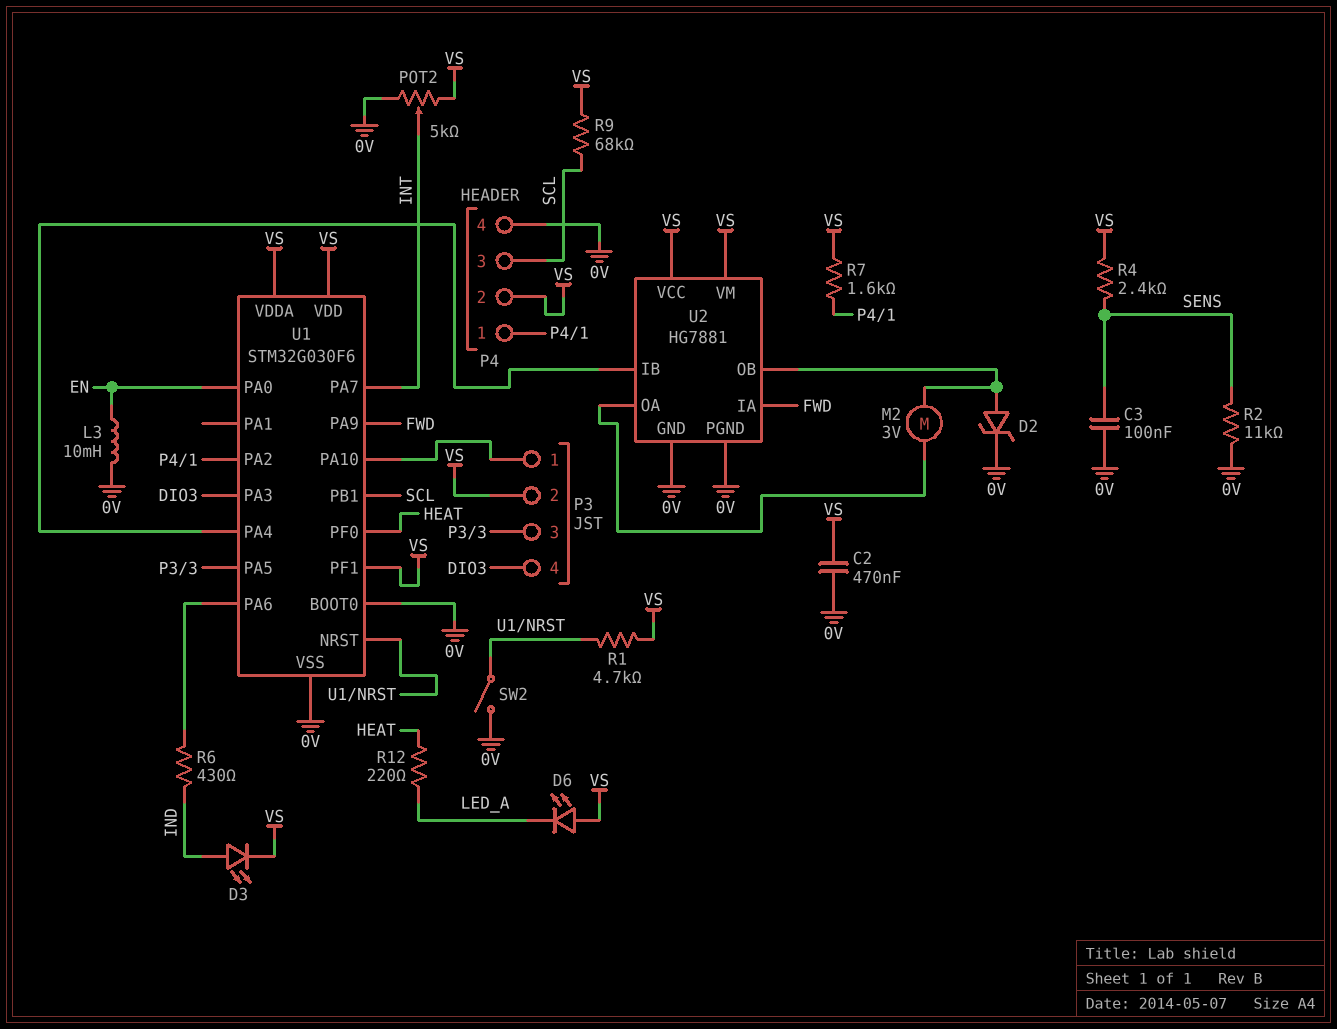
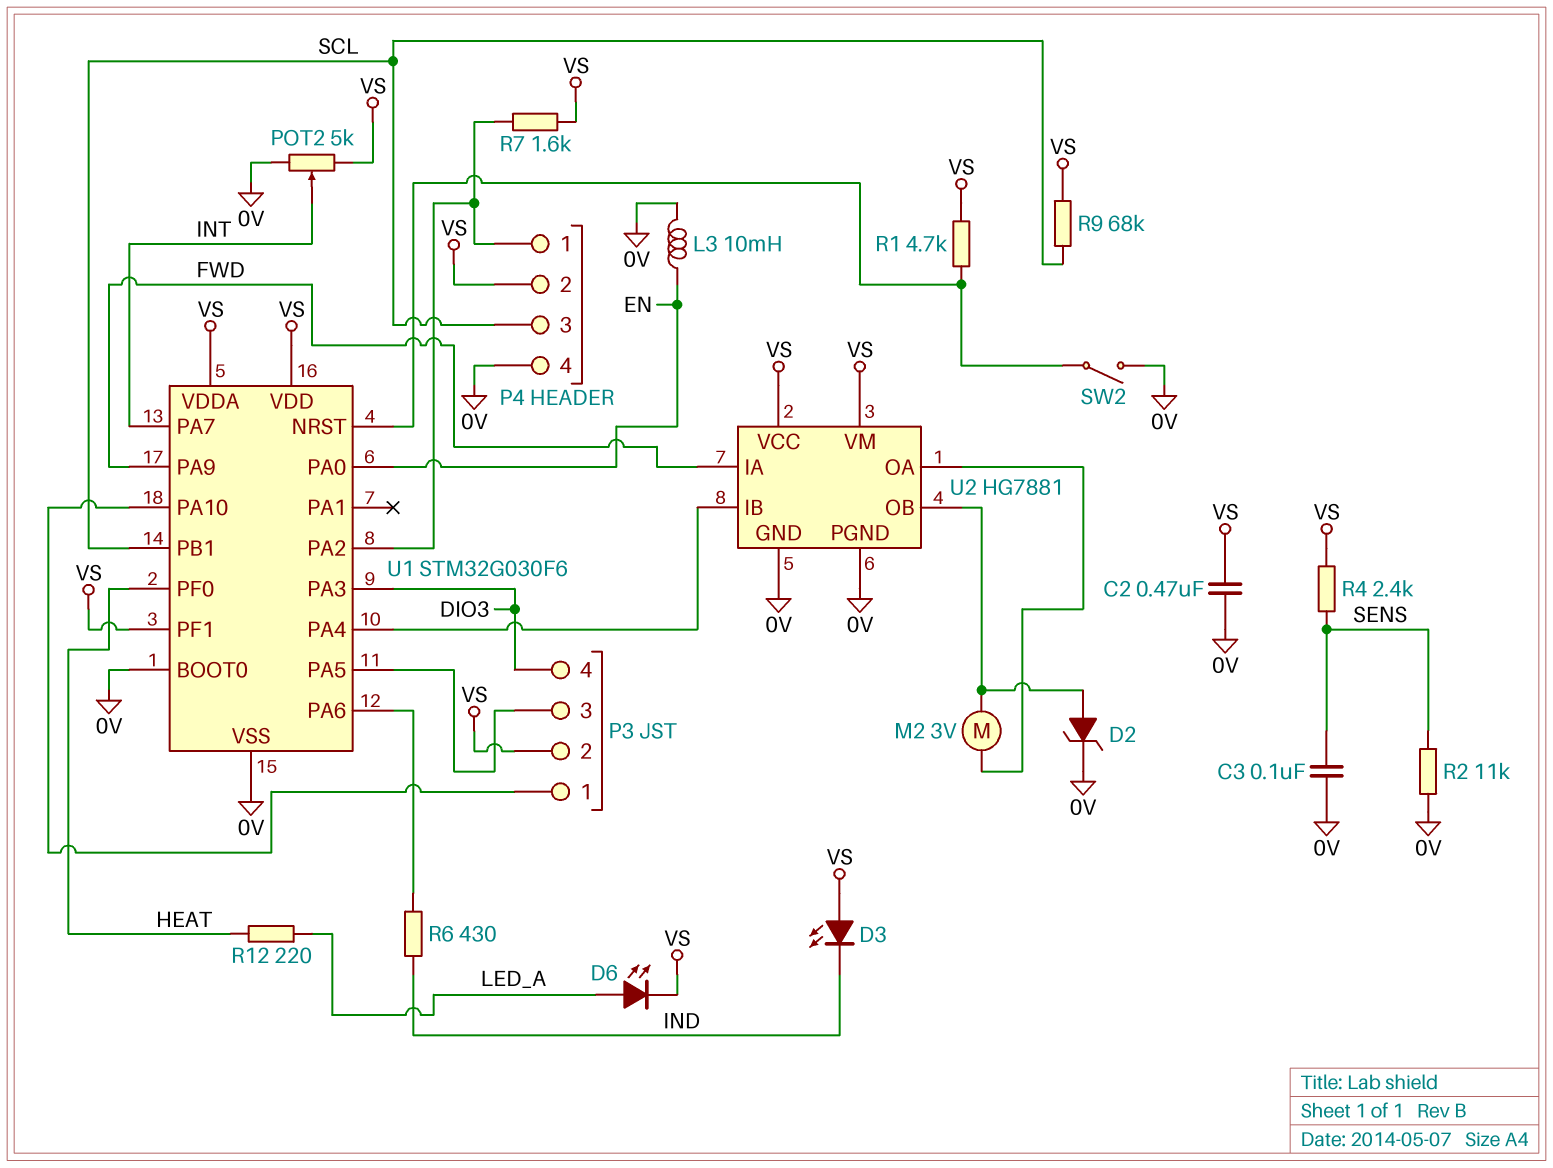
D3: LED (A IND, K VS) -> LED (A VS, K IND)
D6: LED (A VS, K LED_A) -> LED (A LED_A, K VS)

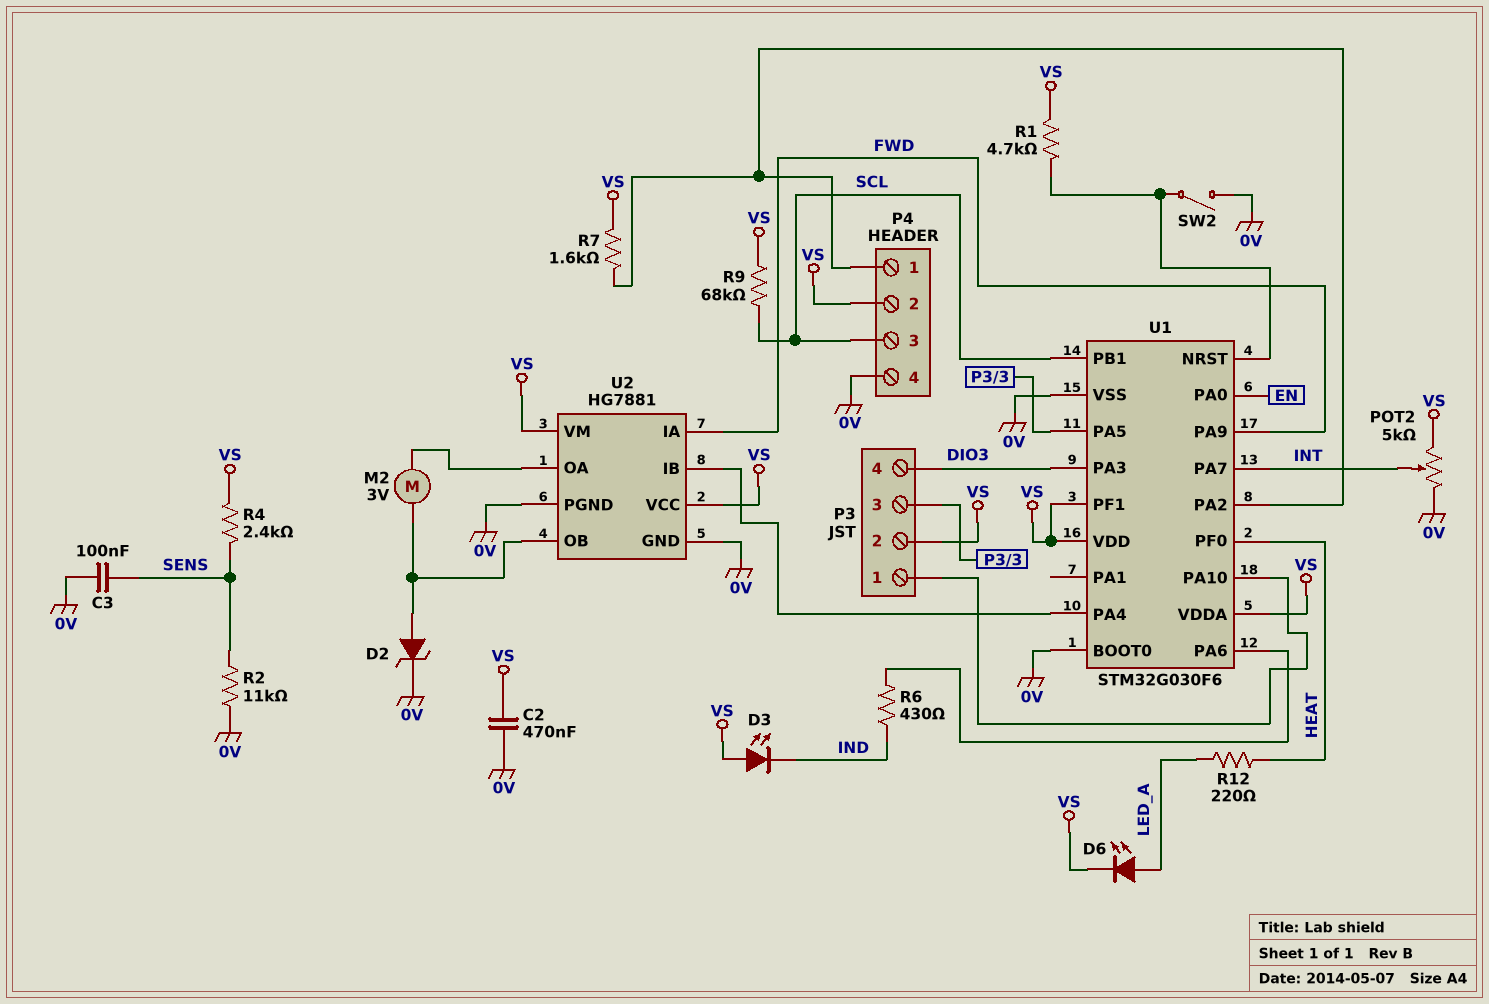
L3: 10mH (0V, EN) -> none

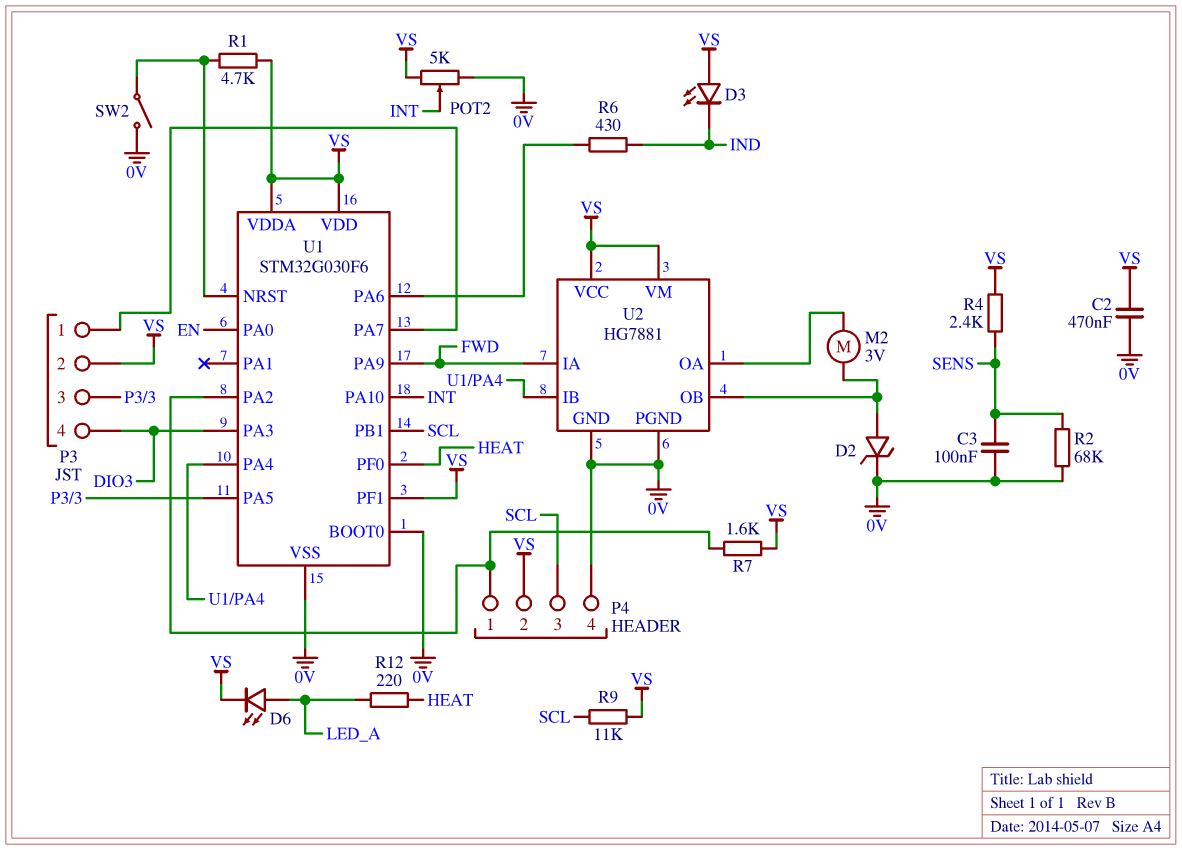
R2: 11k (0V, SENS) -> 68k (0V, SENS)
R9: 68k (SCL, VS) -> 11k (SCL, VS)
U1 pin PA7: INT -> P3/1
U1 pin PA10: P3/1 -> INT

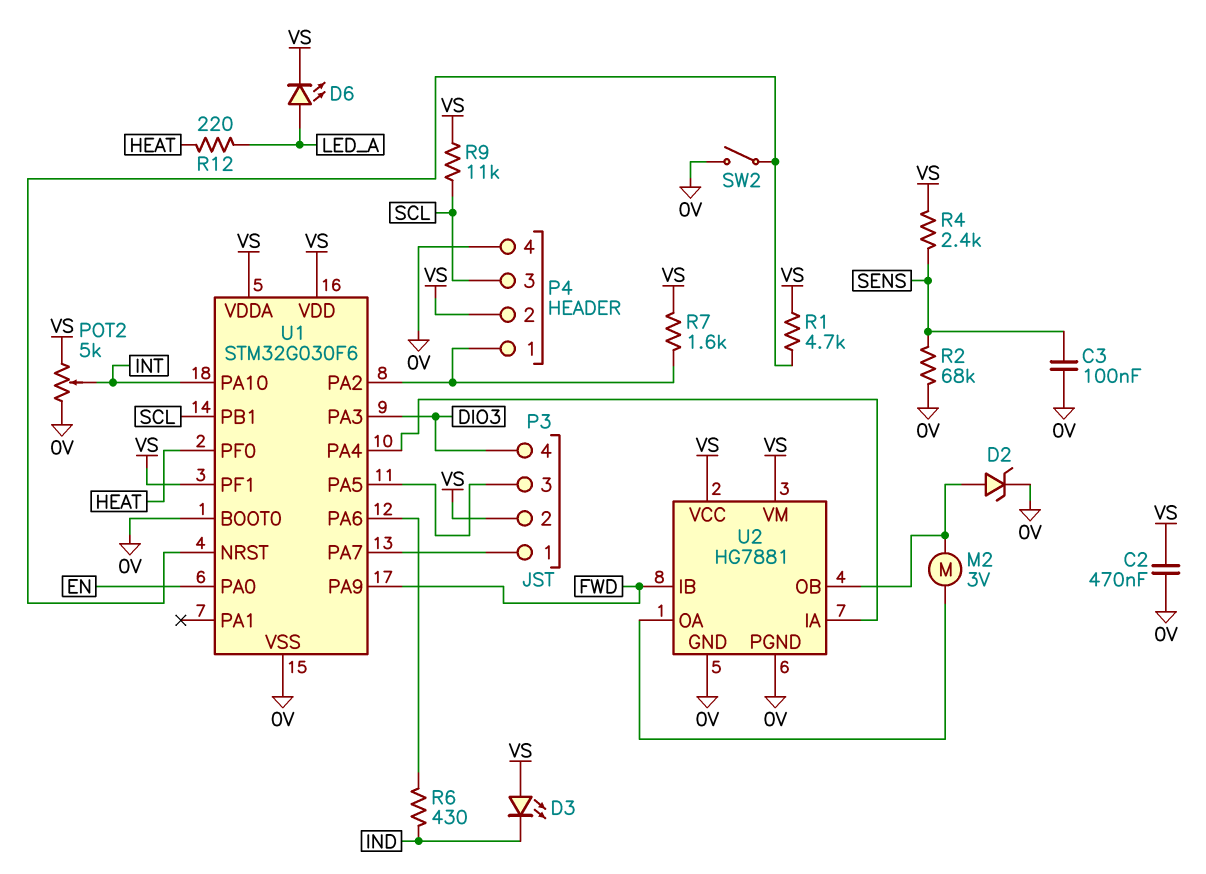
U2 pin IA: FWD -> U1/PA4
U2 pin IB: U1/PA4 -> FWD

